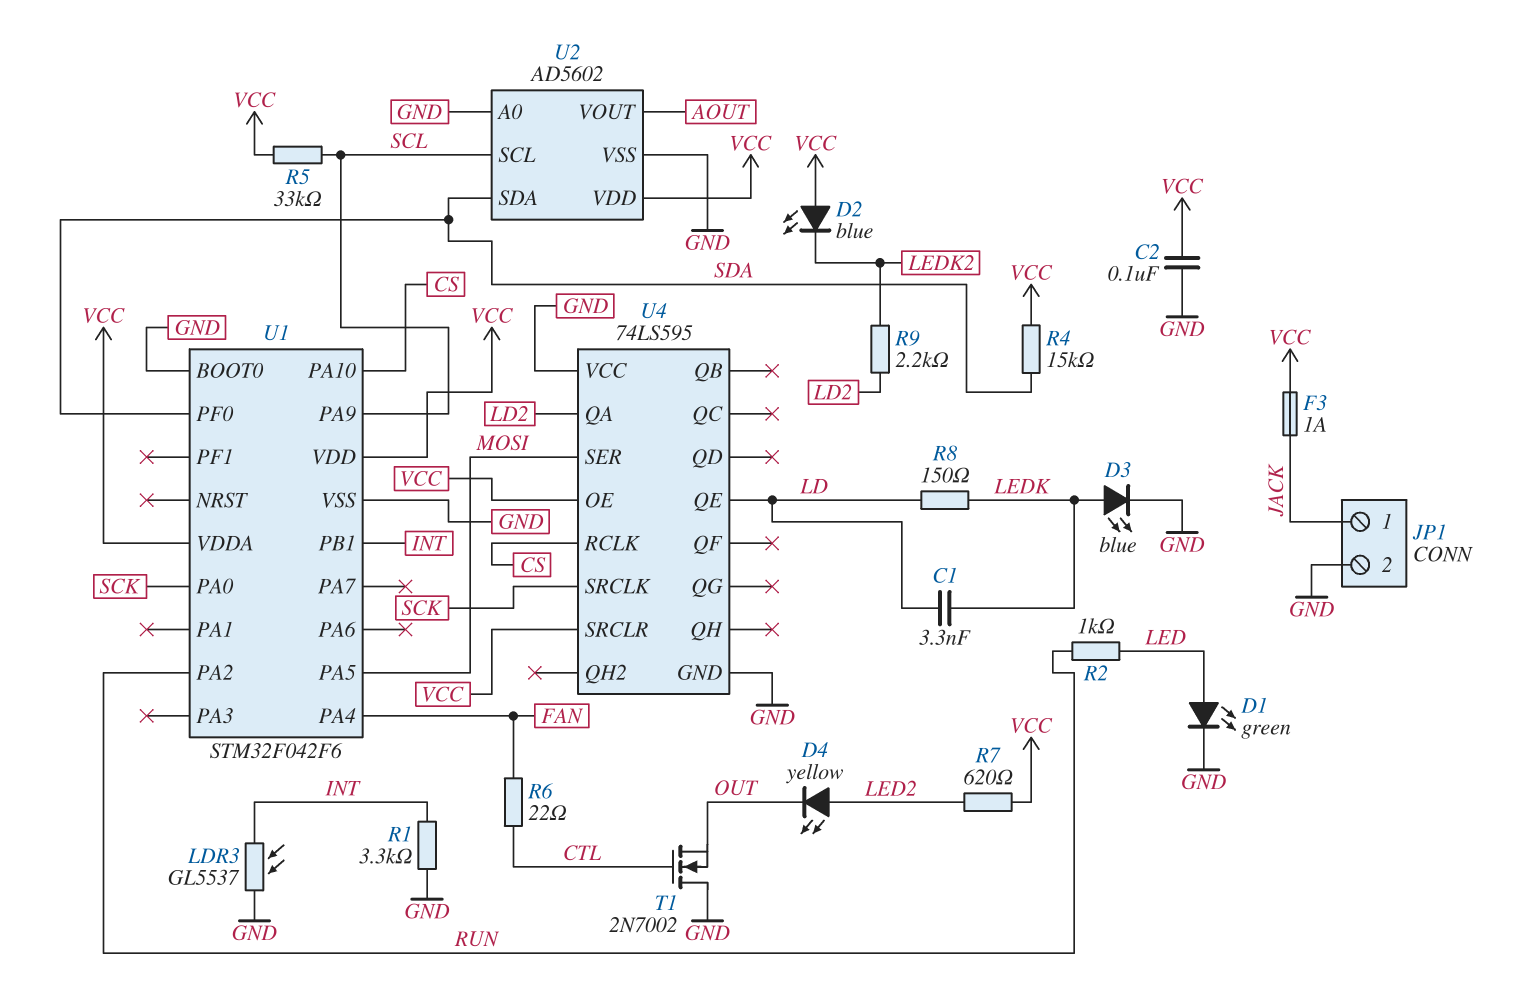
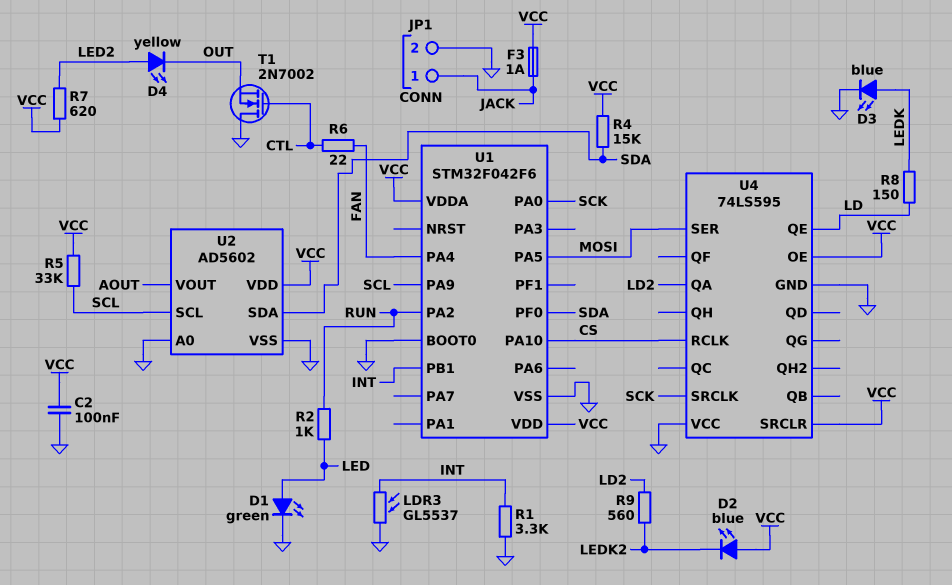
C1: 3.3nF (LD, LEDK) -> none
R9: 2.2k (LD2, LEDK2) -> 560 (LD2, LEDK2)

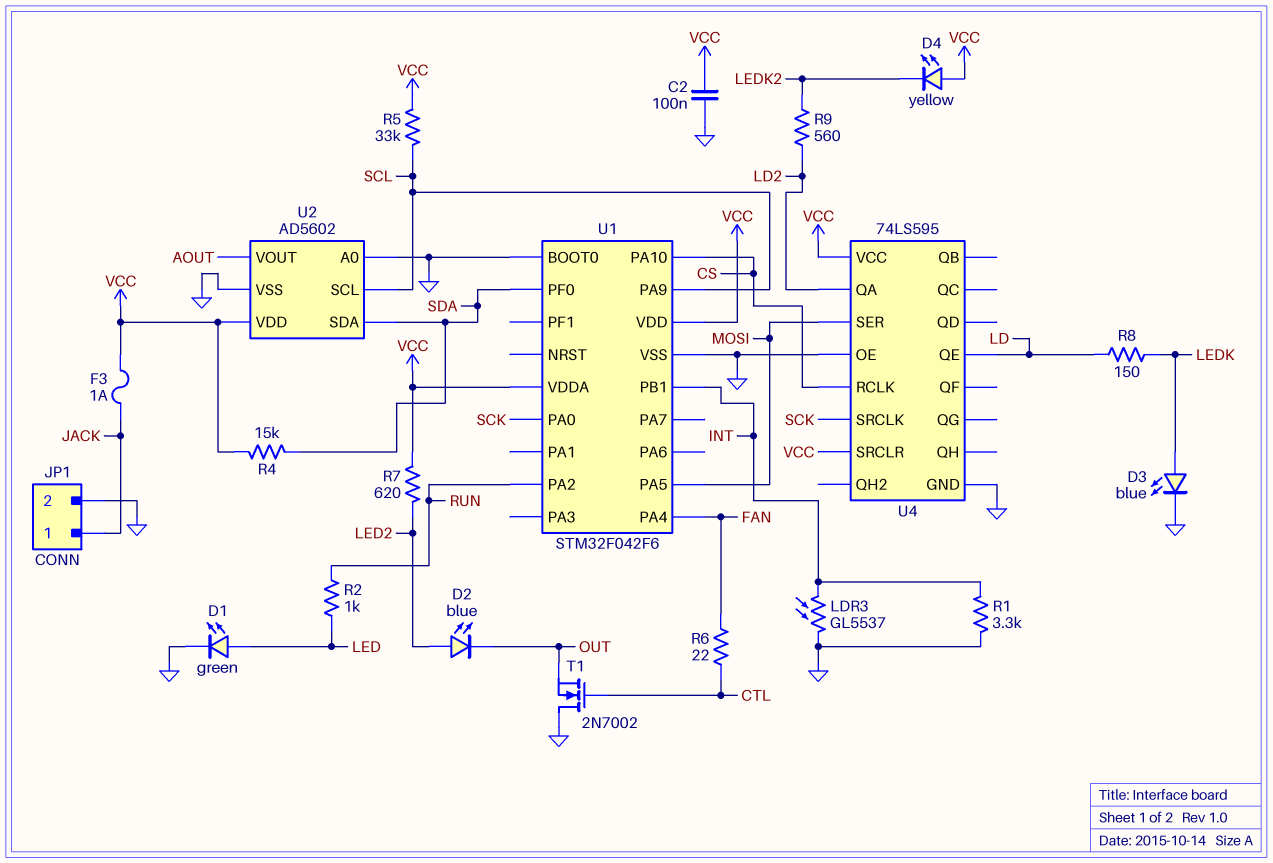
D2: LED blue (A VCC, K LEDK2) -> LED blue (A LED2, K OUT)
D4: LED yellow (A LED2, K OUT) -> LED yellow (A VCC, K LEDK2)
U4 pin OE: VCC -> GND
U4 pin VCC: GND -> VCC

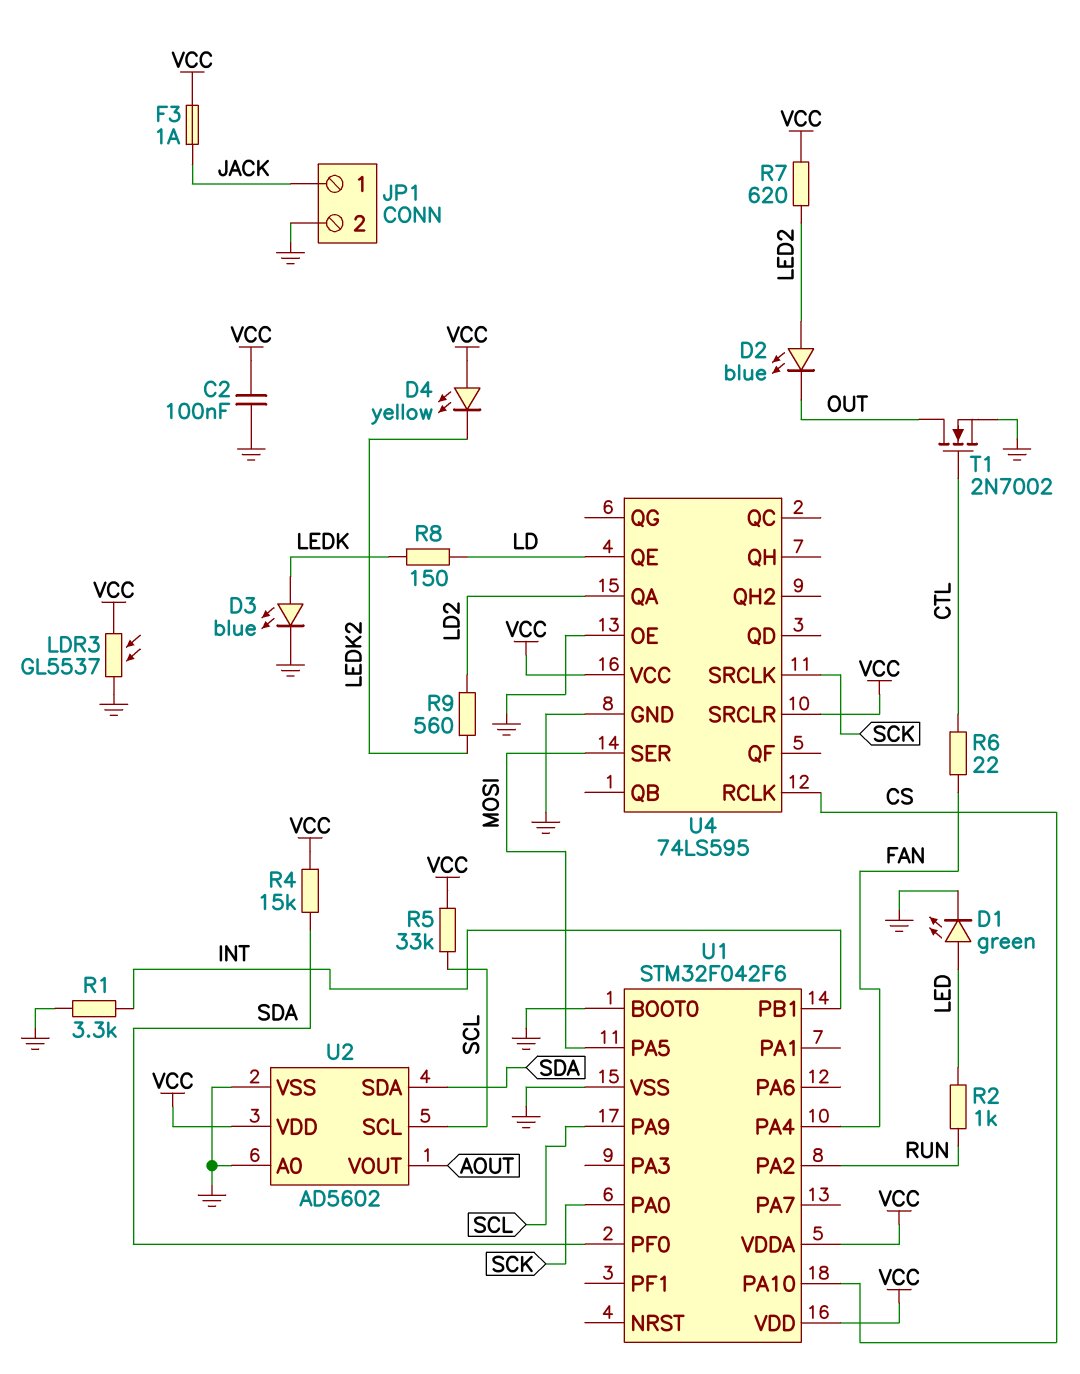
LDR3: GL5537 (GND, INT) -> GL5537 (GND, VCC)
T1: NMOS 2N7002 (G CTL, D GND, S OUT) -> NMOS 2N7002 (G CTL, D OUT, S GND)

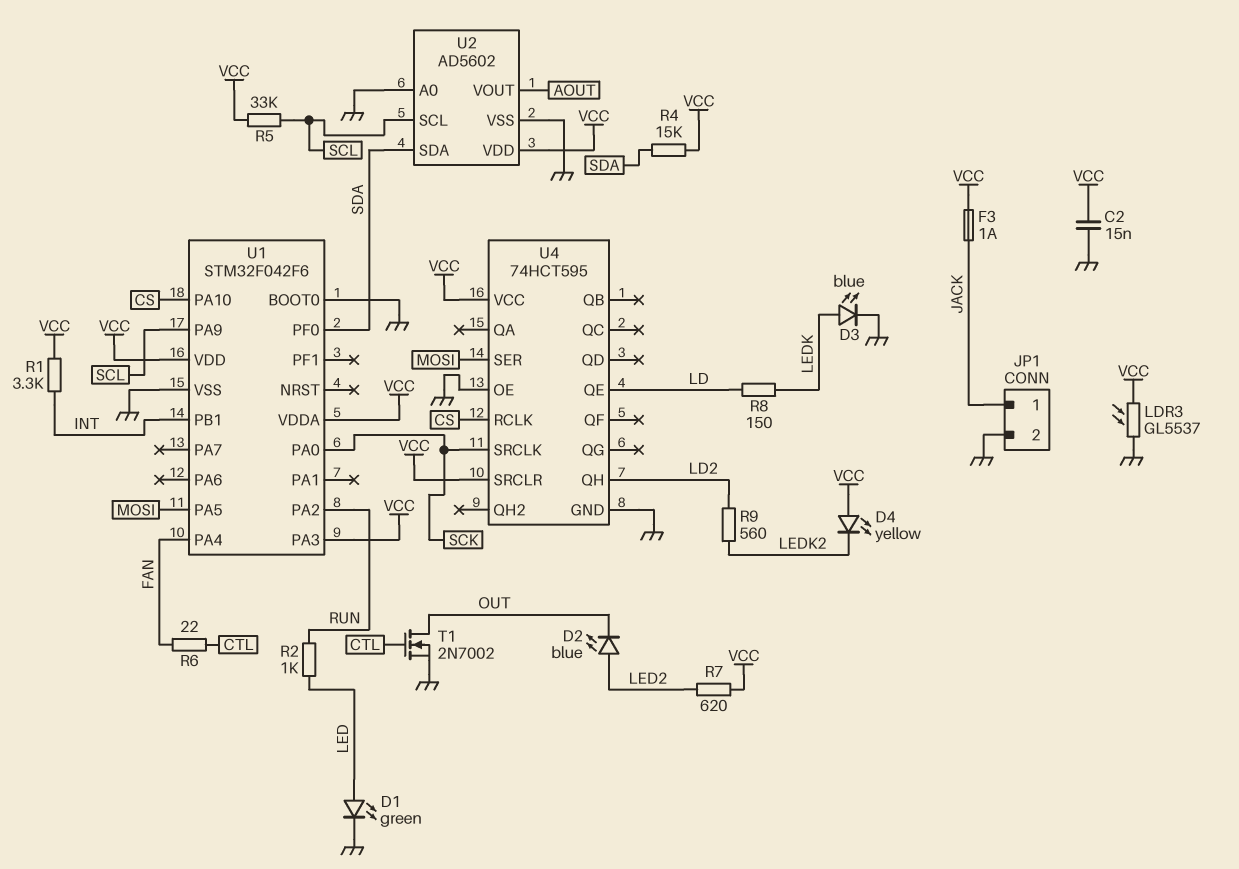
C2: 100nF (GND, VCC) -> 15nF (GND, VCC)
R1: 3.3k (GND, INT) -> 3.3k (INT, VCC)
U1 pin PA3: none -> VCC
U4: 74LS595 -> 74HCT595
U4 pin QA: LD2 -> none
U4 pin QH: none -> LD2

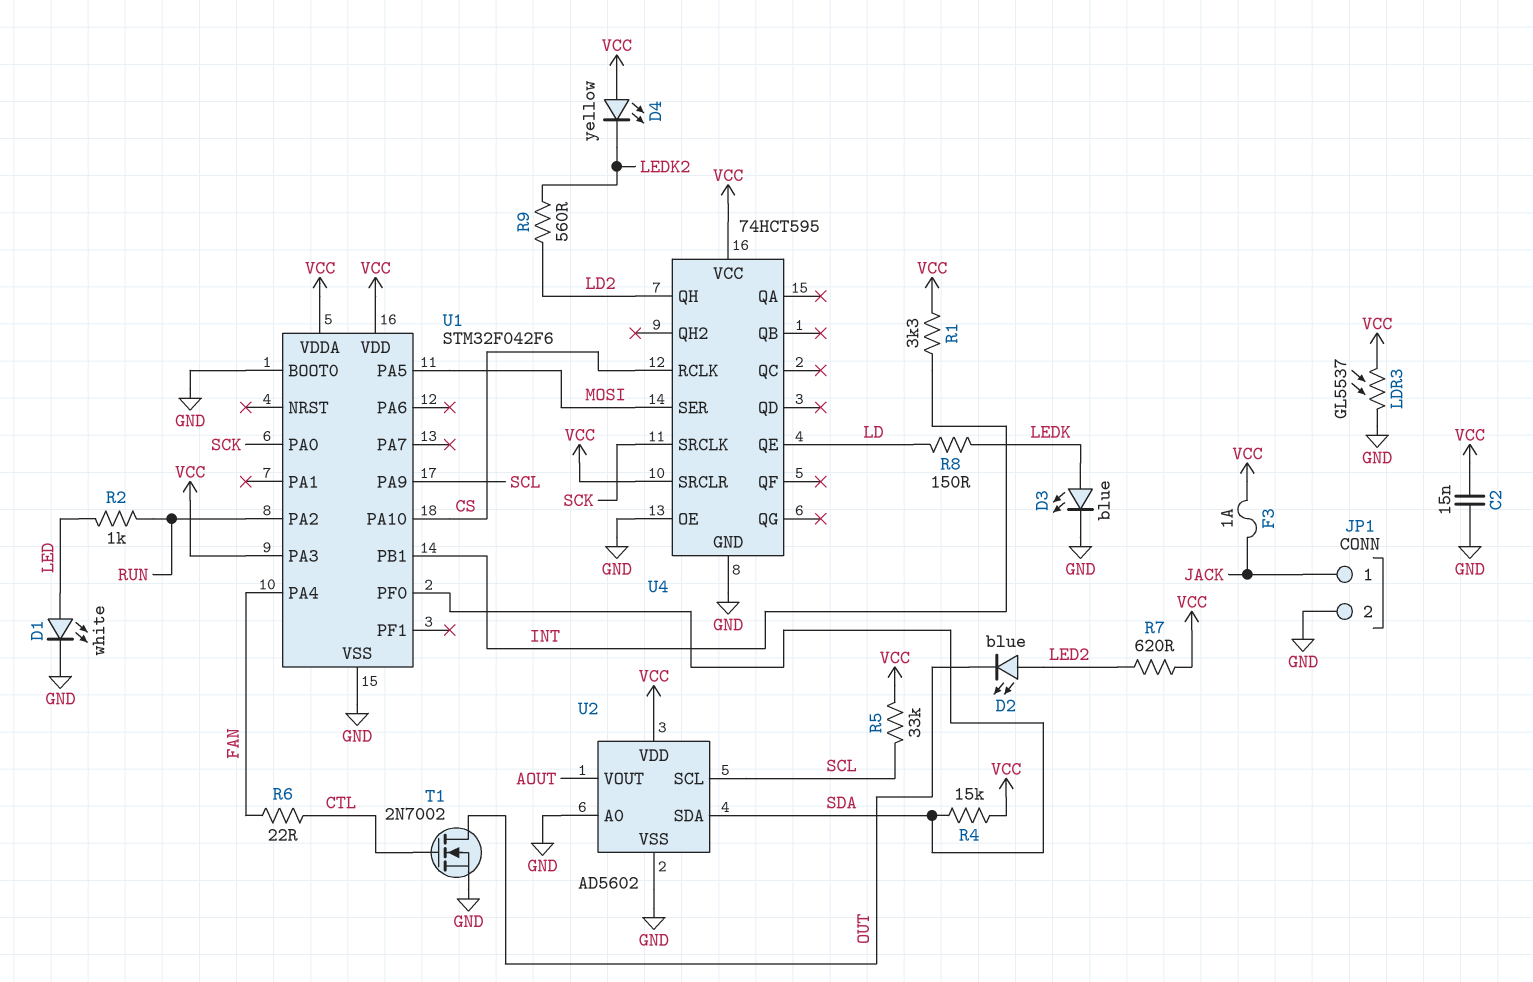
D1: LED green (A LED, K GND) -> LED white (A LED, K GND)

